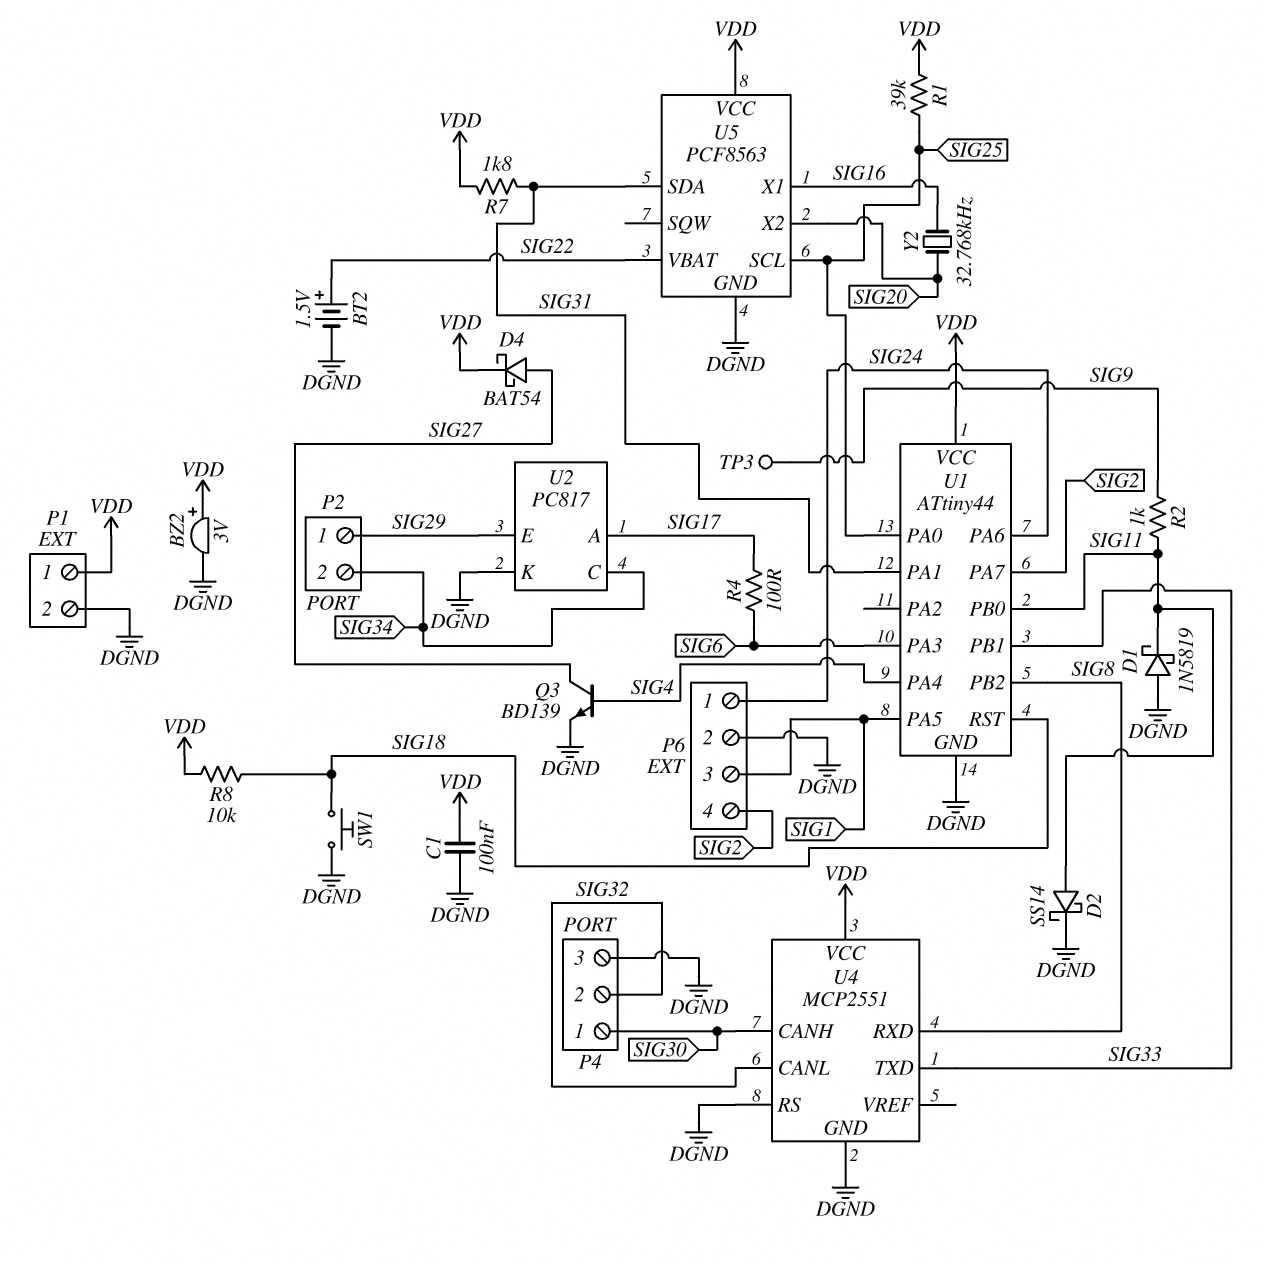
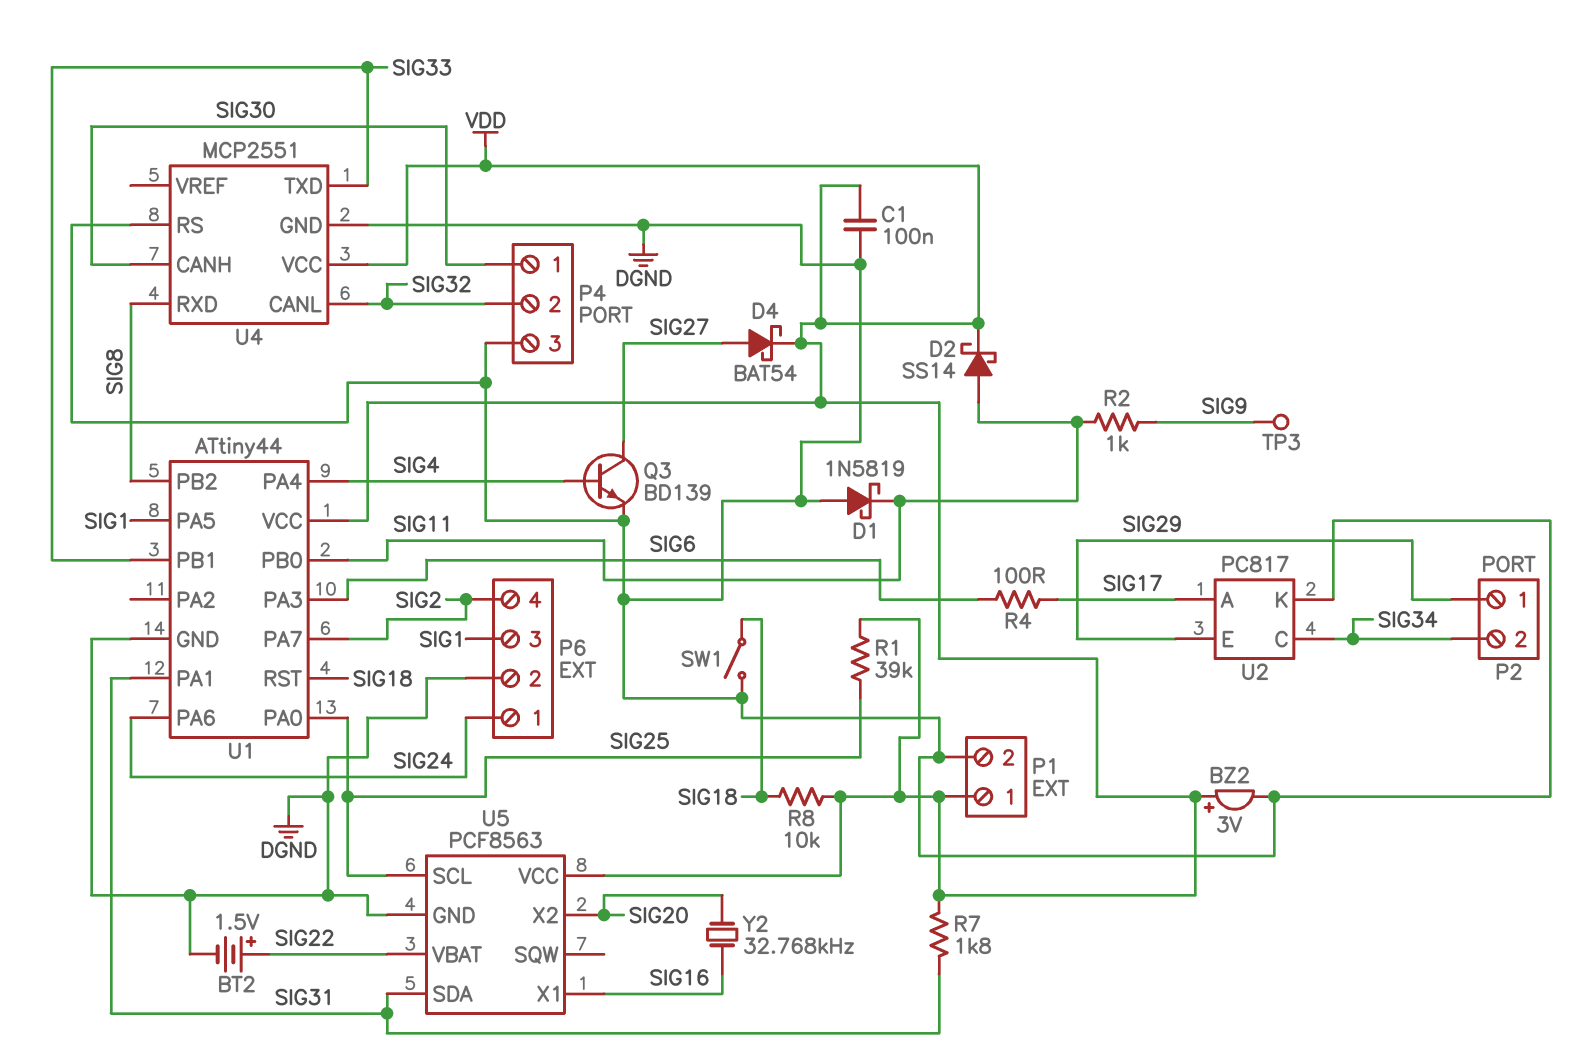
D2: schottky SS14 (A SIG11, K DGND) -> schottky SS14 (A SIG11, K VDD)
SW1: button (DGND, SIG18) -> switch (DGND, SIG18)

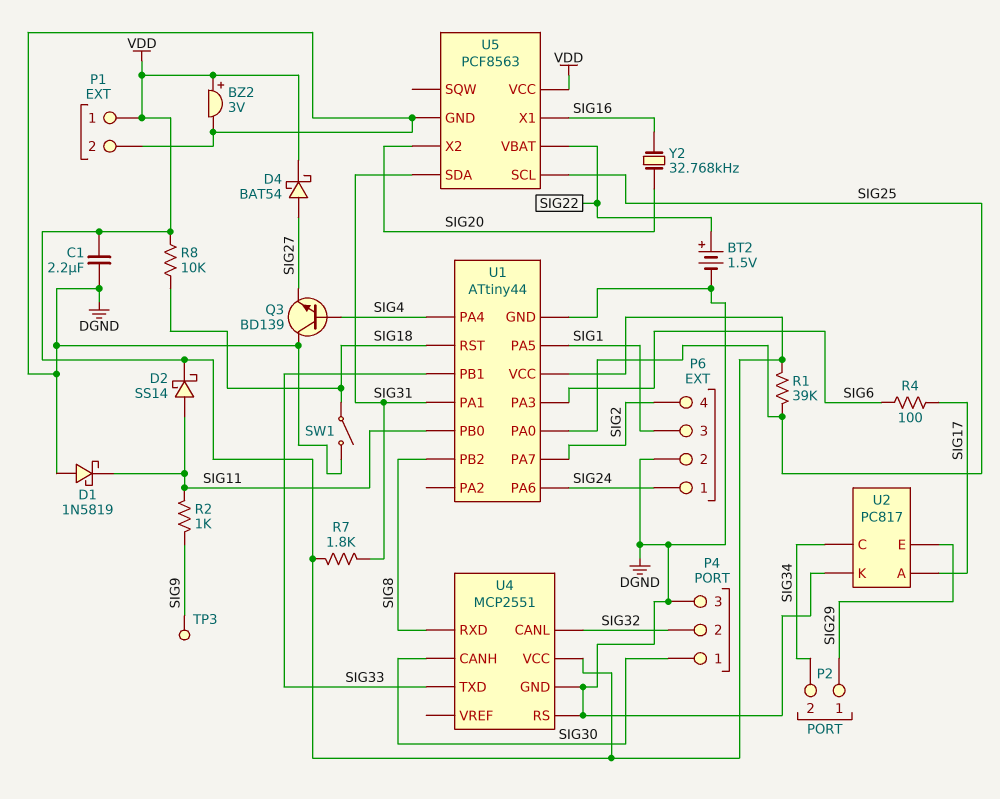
C1: 100nF (DGND, VDD) -> 2.2uF (DGND, VDD)
Q3: NPN BD139 (B SIG4, C SIG27, E DGND) -> NPN BD139 (B SIG4, C DGND, E SIG27)

